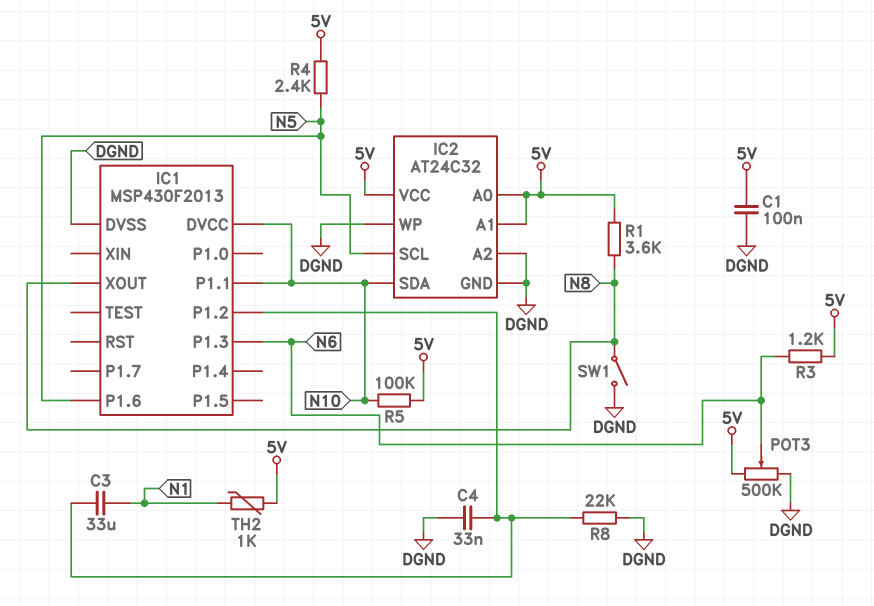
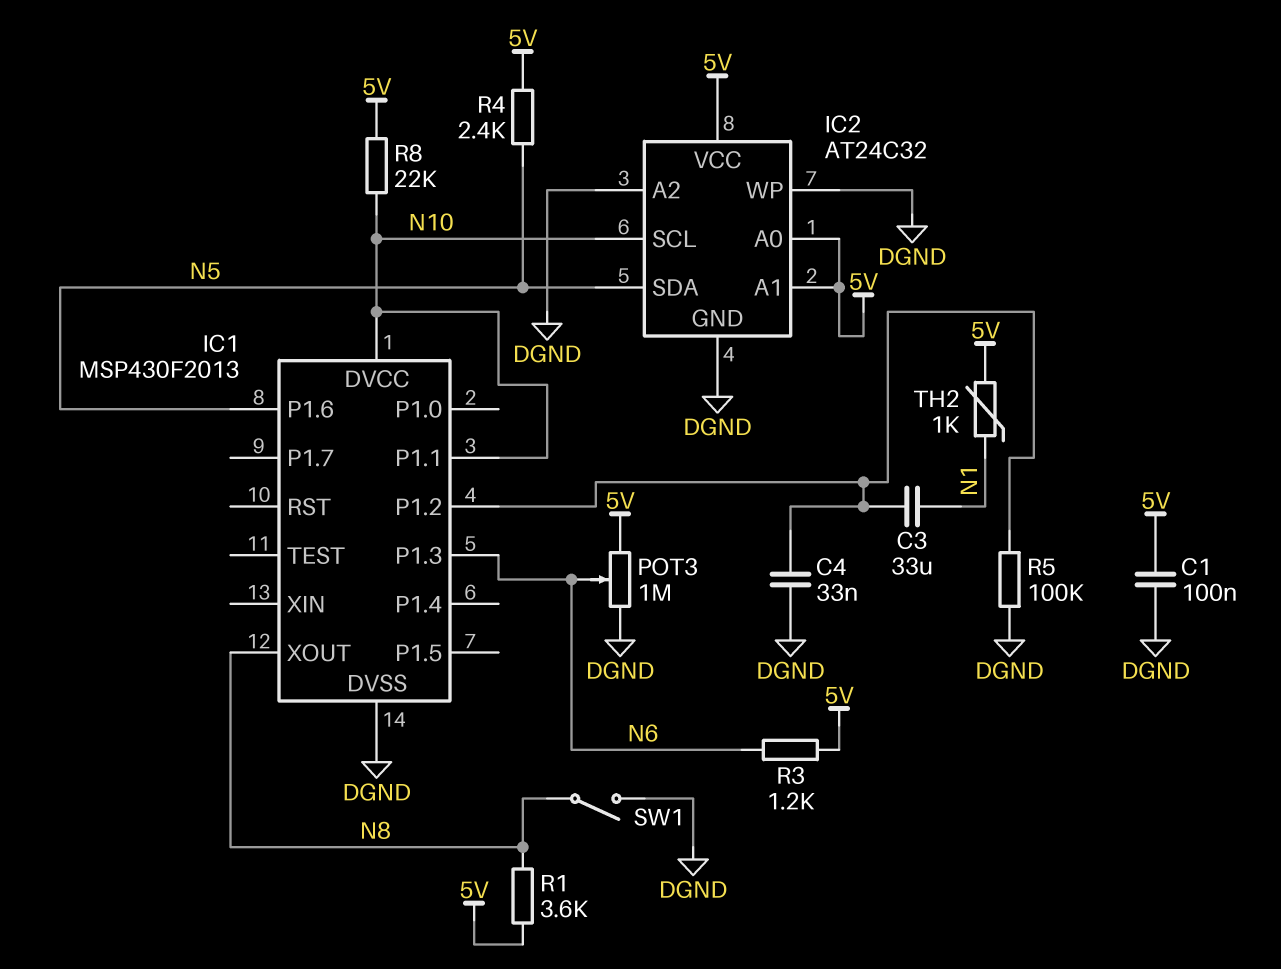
IC2 pin SCL: N5 -> N10
IC2 pin SDA: N10 -> N5
POT3: 500k (5V, DGND, wiper N6) -> 1M (5V, DGND, wiper N6)
R5: 100k (5V, N10) -> 100k (DGND, IC1/P1.2)
R8: 22k (DGND, IC1/P1.2) -> 22k (5V, N10)

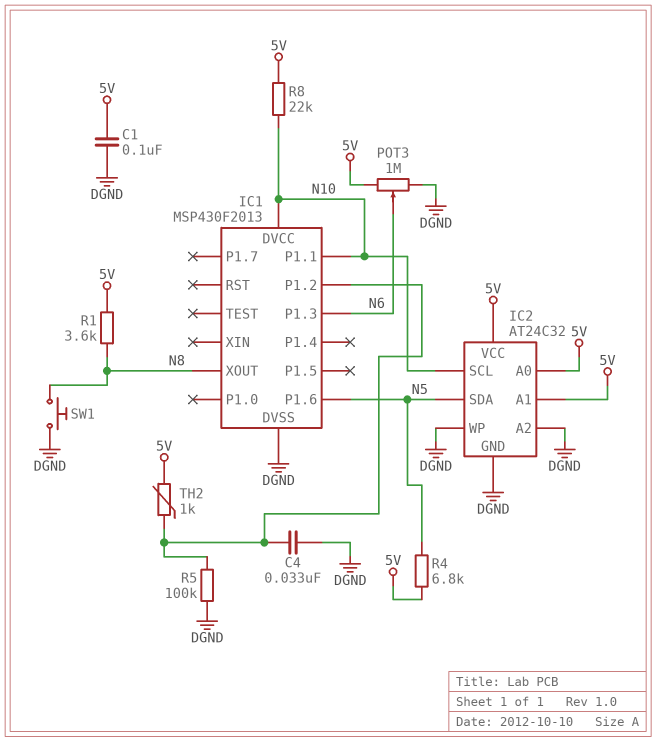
C3: 33uF (IC1/P1.2, N1) -> none
R3: 1.2k (5V, N6) -> none
R4: 2.4k (5V, N5) -> 6.8k (5V, N5)
SW1: switch (DGND, N8) -> button (DGND, N8)
TH2: 1k (5V, N1) -> 1k (5V, IC1/P1.2)

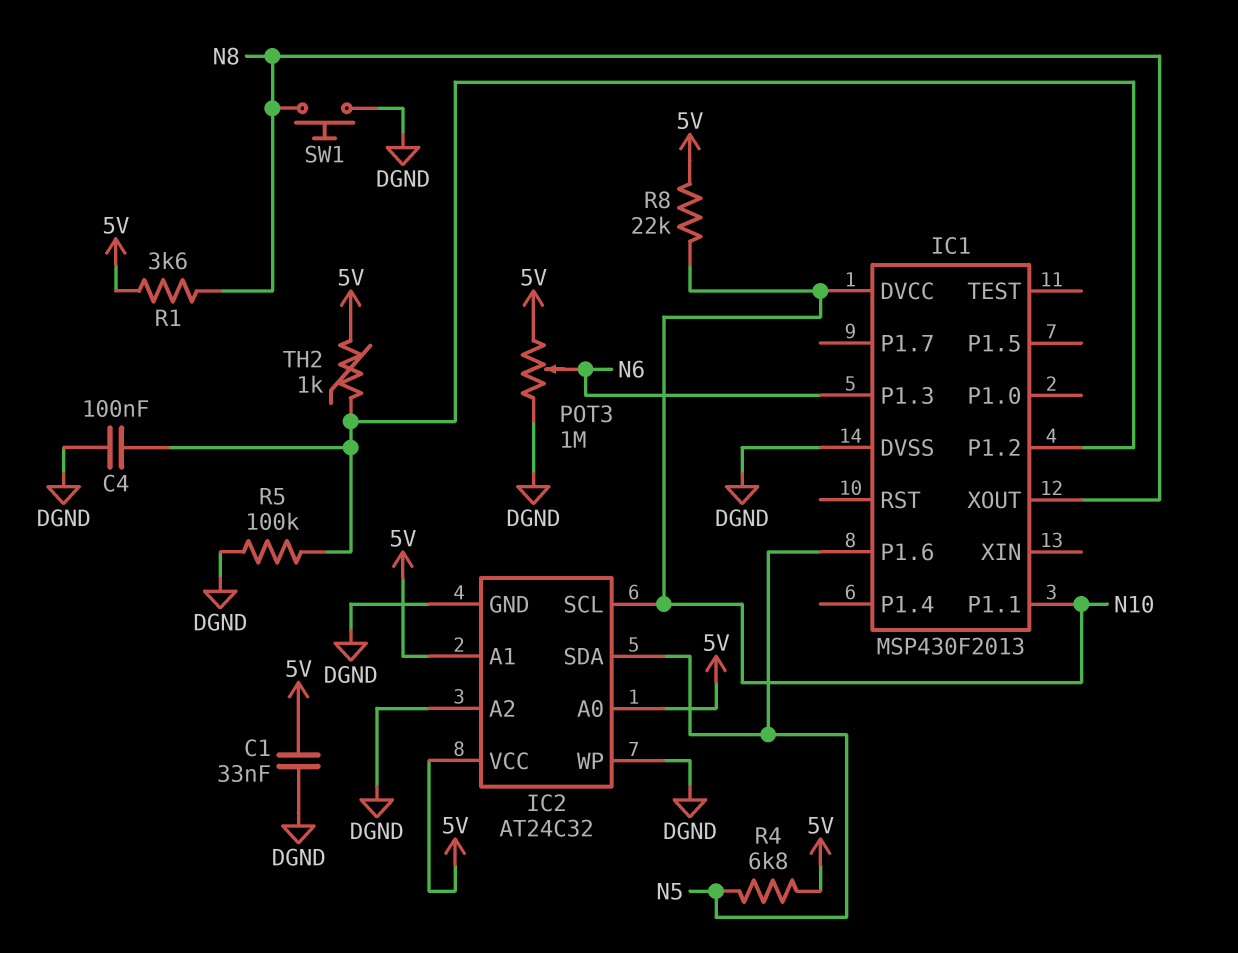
C1: 100nF (5V, DGND) -> 33nF (5V, DGND)
C4: 33nF (DGND, IC1/P1.2) -> 100nF (DGND, IC1/P1.2)

